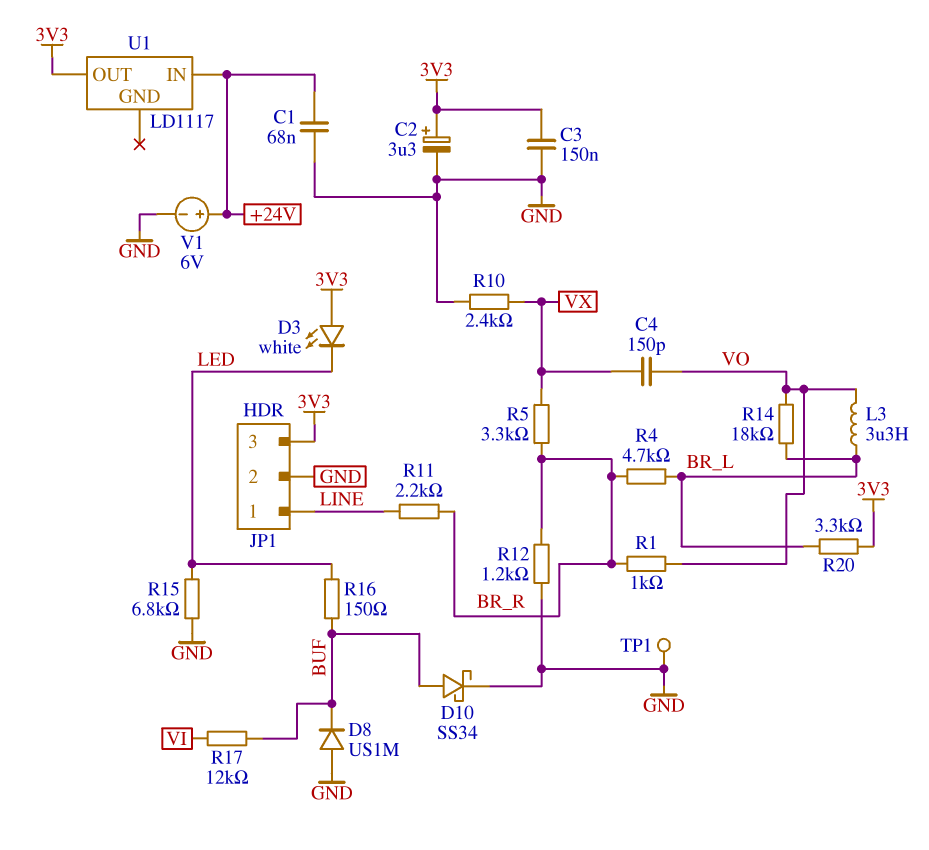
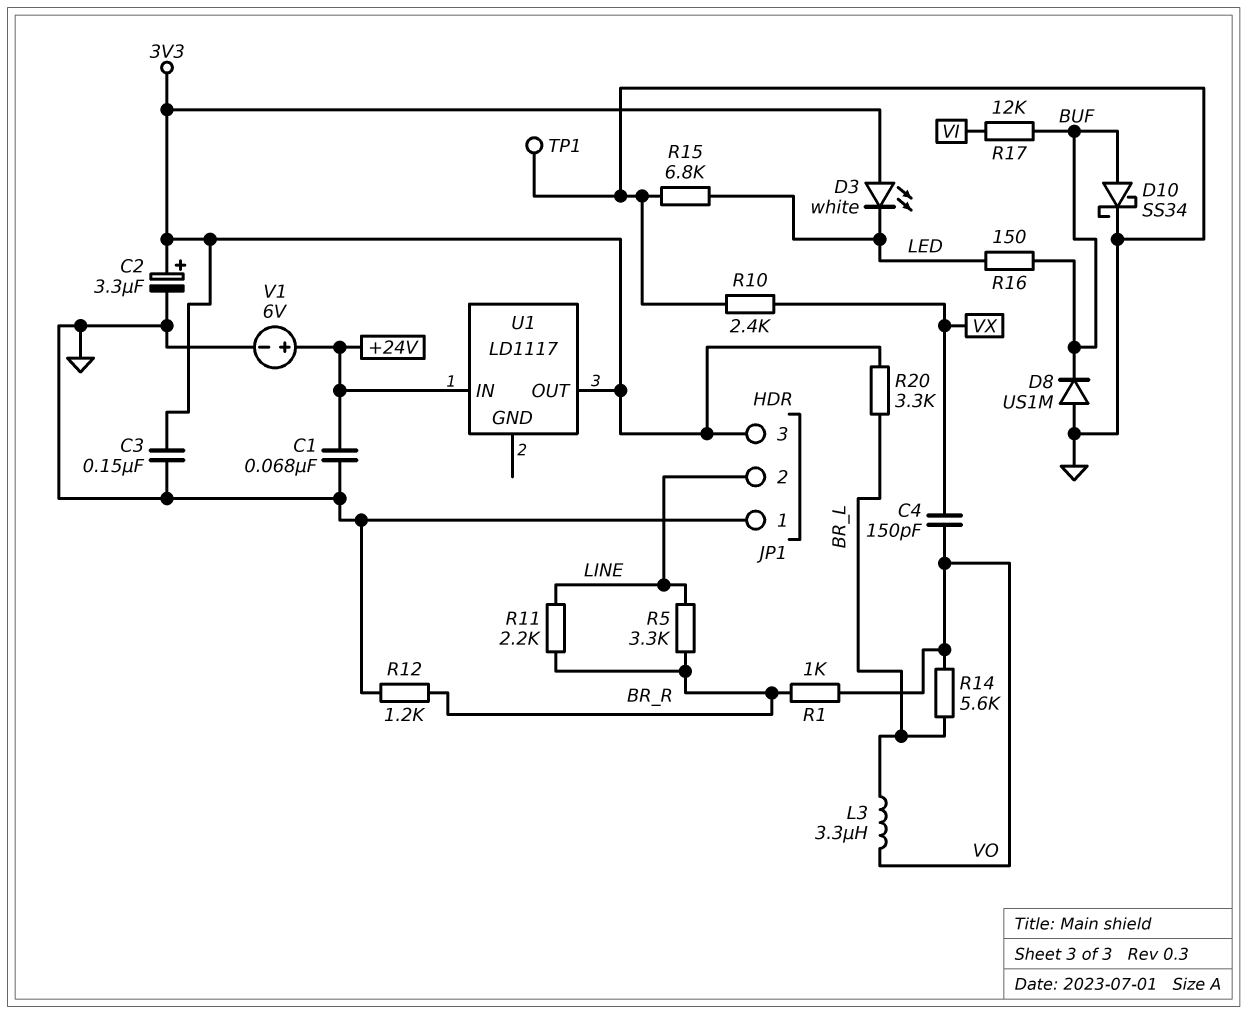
JP1 pin 1: LINE -> GND
JP1 pin 2: GND -> LINE
R4: 4.7k (BR_L, BR_R) -> none
R5: 3.3k (BR_R, VX) -> 3.3k (BR_R, LINE)
R14: 18k (BR_L, VO) -> 5.6k (BR_L, VO)

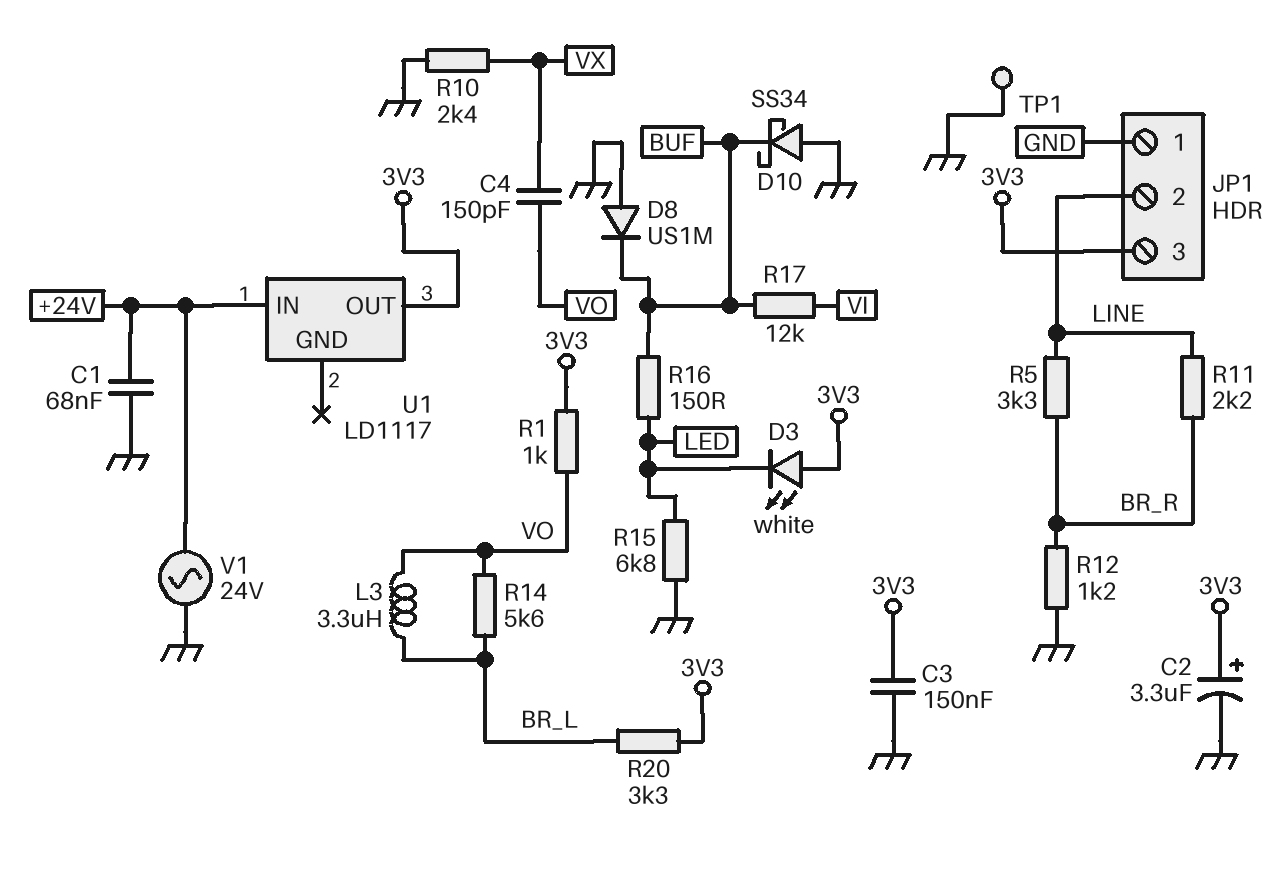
D10: schottky SS34 (A BUF, K GND) -> schottky SS34 (A GND, K BUF)
R1: 1k (BR_R, VO) -> 1k (3V3, VO)
V1: 6V (plus +24V, minus GND) -> AC 24V (+24V, GND)

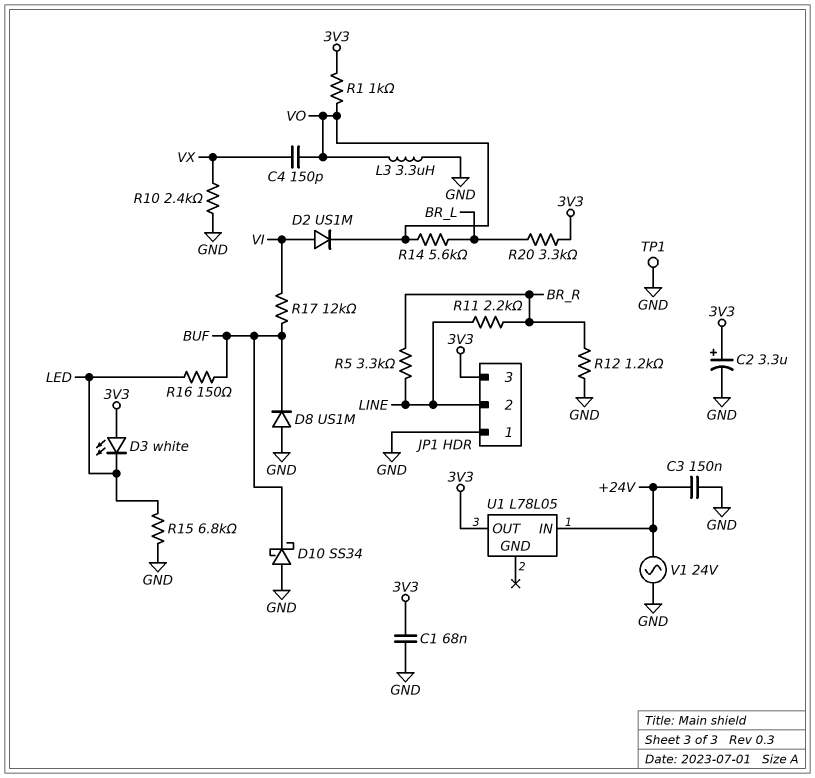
C1: 68nF (+24V, GND) -> 68nF (3V3, GND)
C3: 150nF (3V3, GND) -> 150nF (+24V, GND)
D2: none -> diode US1M (A VI, K VO)
L3: 3.3uH (BR_L, VO) -> 3.3uH (GND, VO)
U1: LD1117 -> L78L05

